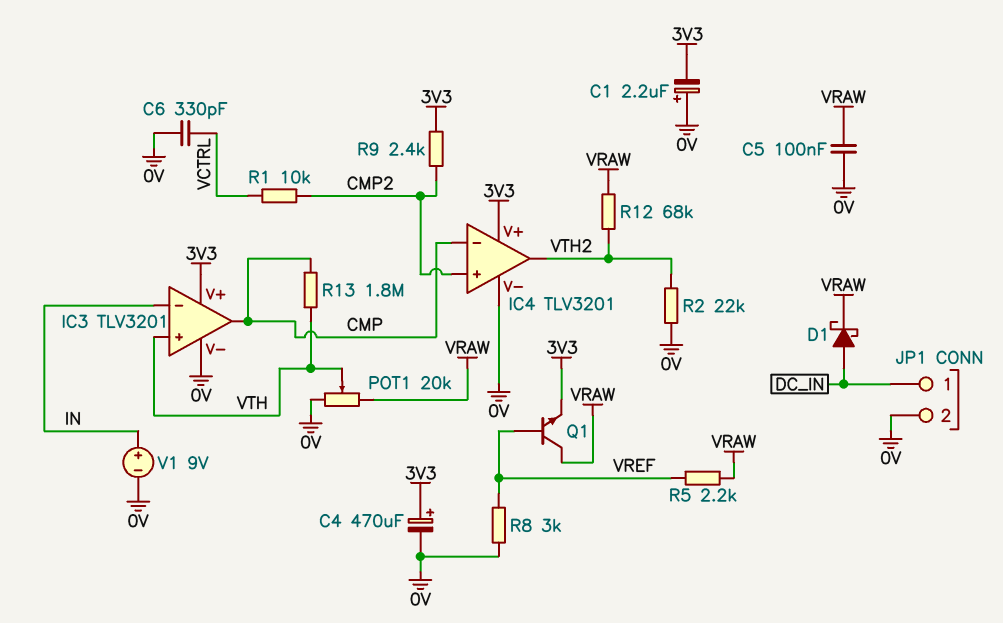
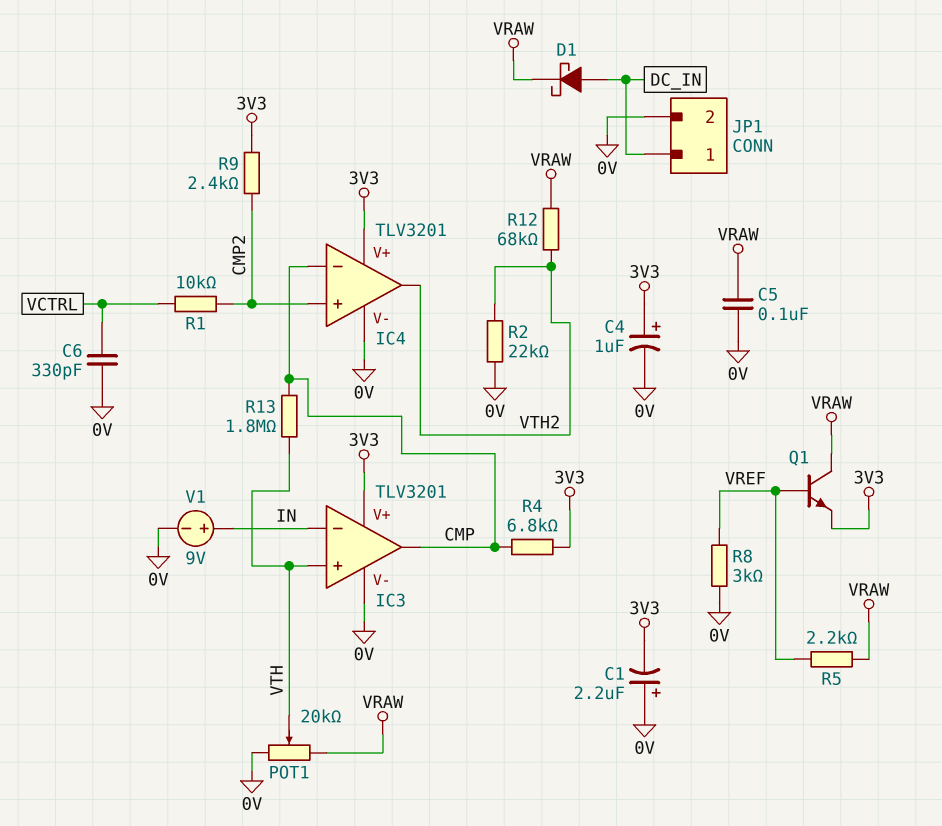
C4: 470uF (plus 3V3, minus 0V) -> 1uF (plus 3V3, minus 0V)
R4: none -> 6.8k (3V3, CMP)

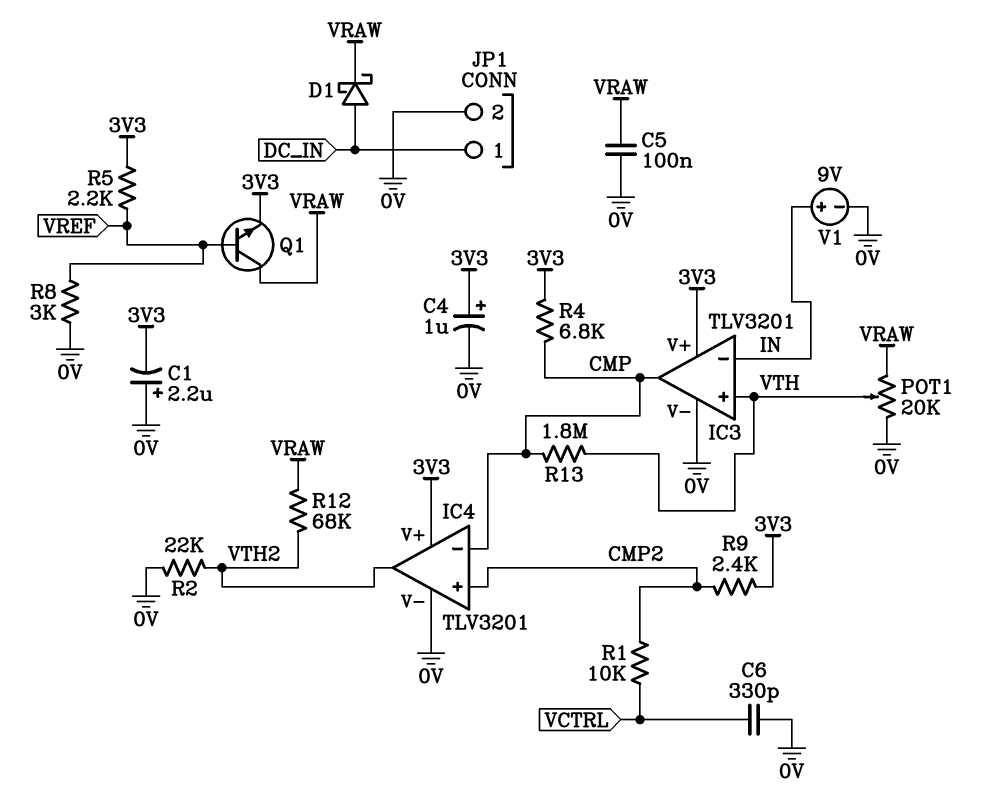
R5: 2.2k (VRAW, VREF) -> 2.2k (3V3, VREF)

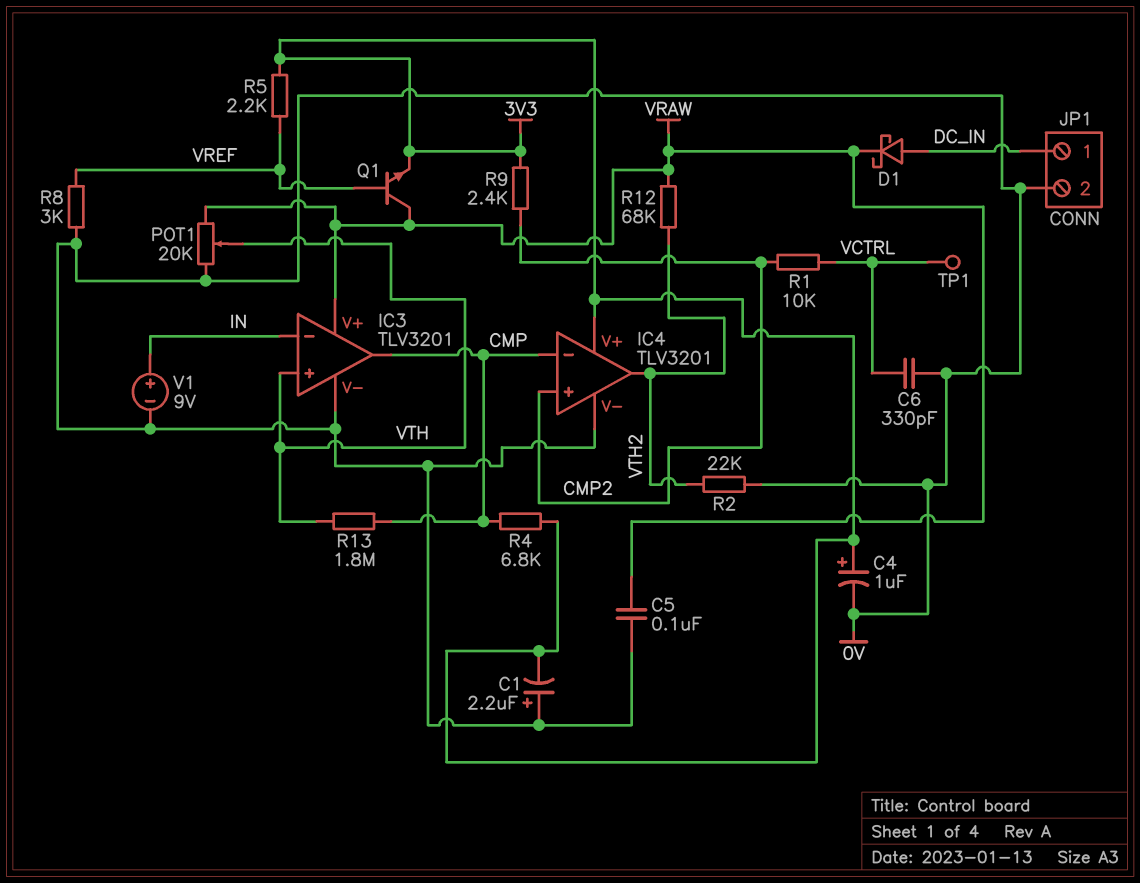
IC3 pin V+: 3V3 -> VRAW
TP1: none -> test point (VCTRL)

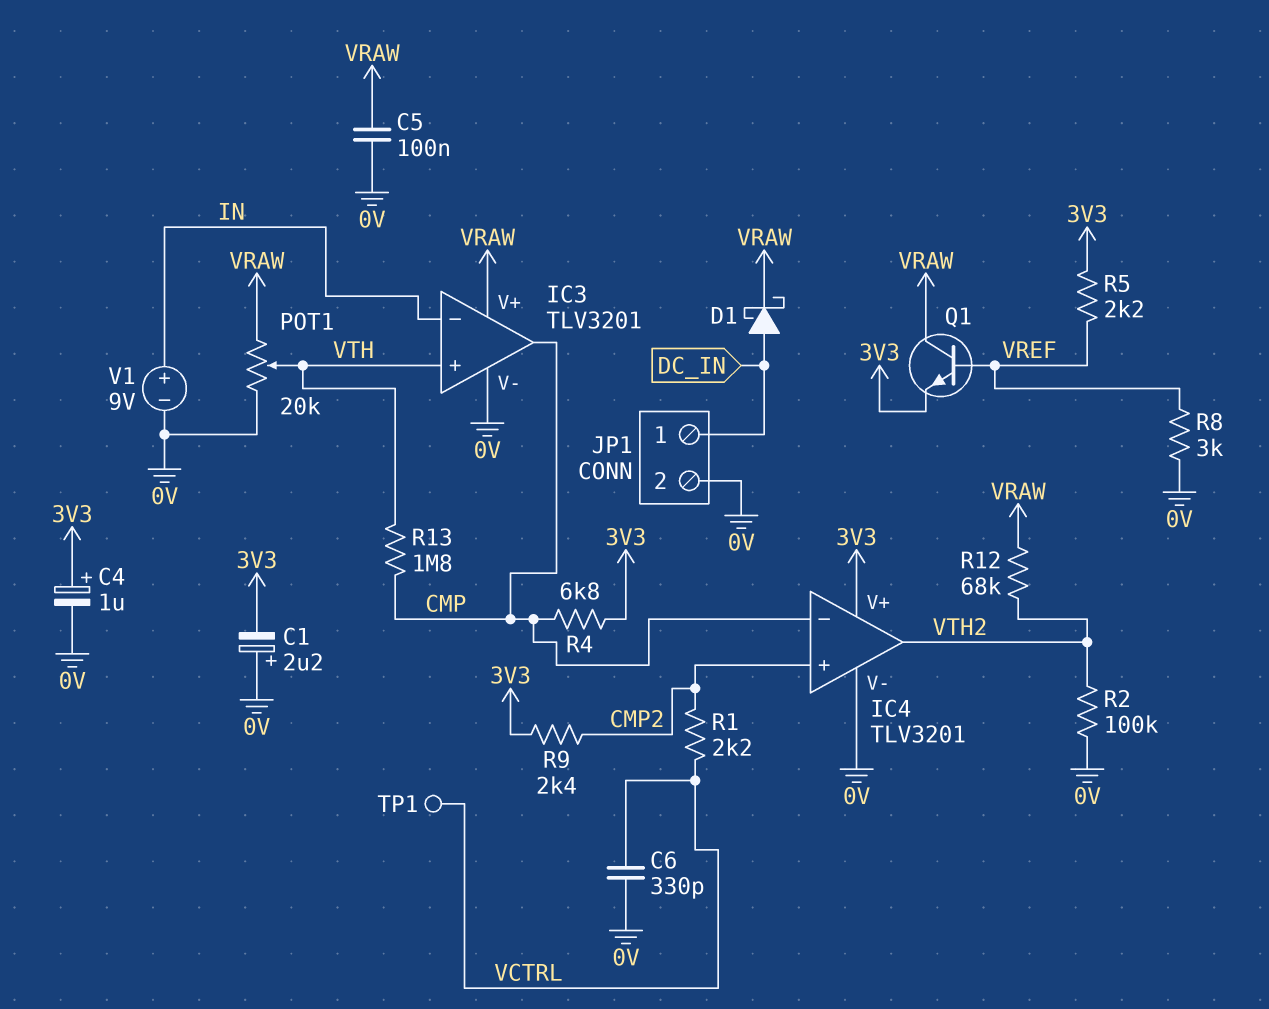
R1: 10k (CMP2, VCTRL) -> 2.2k (CMP2, VCTRL)
R2: 22k (0V, VTH2) -> 100k (0V, VTH2)

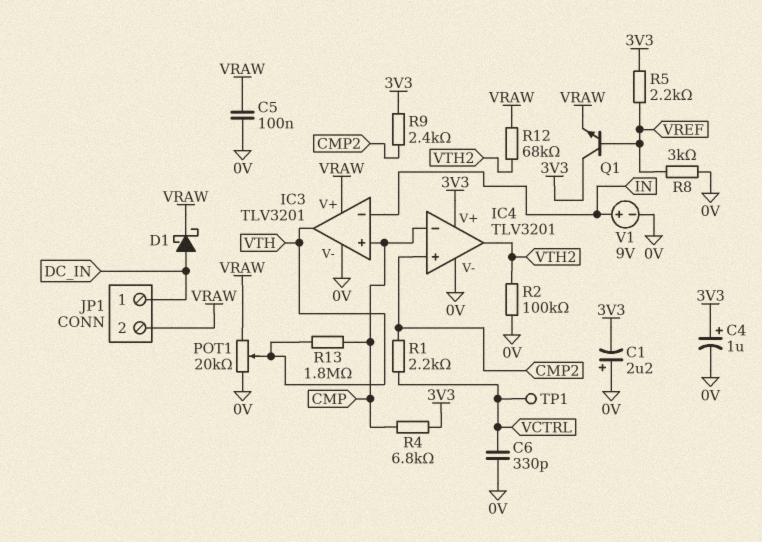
IC3 pin in+: VTH -> CMP
IC3 pin out: CMP -> VTH
JP1 pin 2: 0V -> VRAW
Q1: NPN (B VREF, C VRAW, E 3V3) -> NPN (B VREF, C 3V3, E VRAW)

